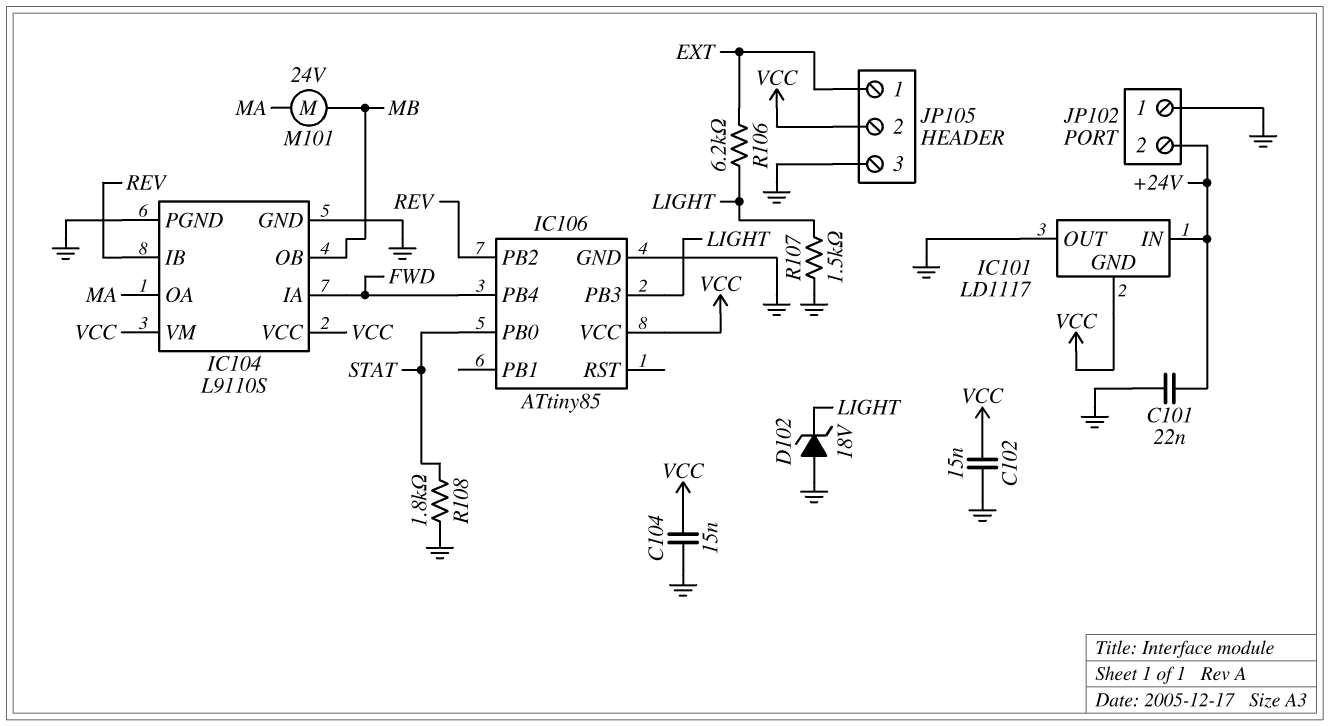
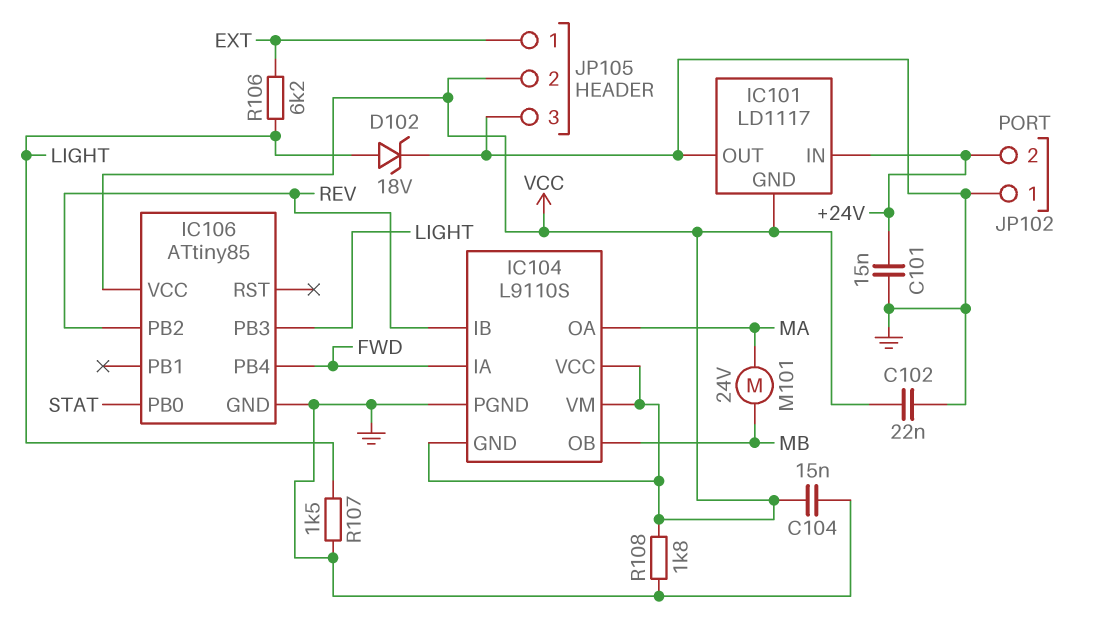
C101: 22nF (+24V, GND) -> 15nF (+24V, GND)
C102: 15nF (GND, VCC) -> 22nF (GND, VCC)
D102: zener 18V (A GND, K LIGHT) -> zener 18V (A LIGHT, K GND)
IC104 pin GND: GND -> VCC
R108: 1.8k (GND, STAT) -> 1.8k (GND, VCC)

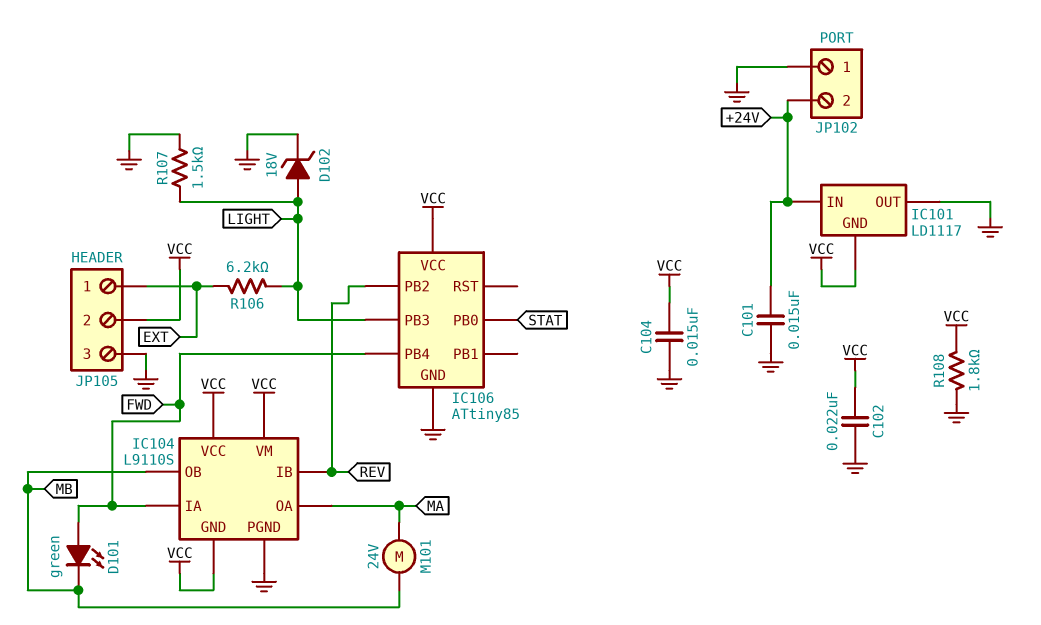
D101: none -> LED green (A FWD, K MB)

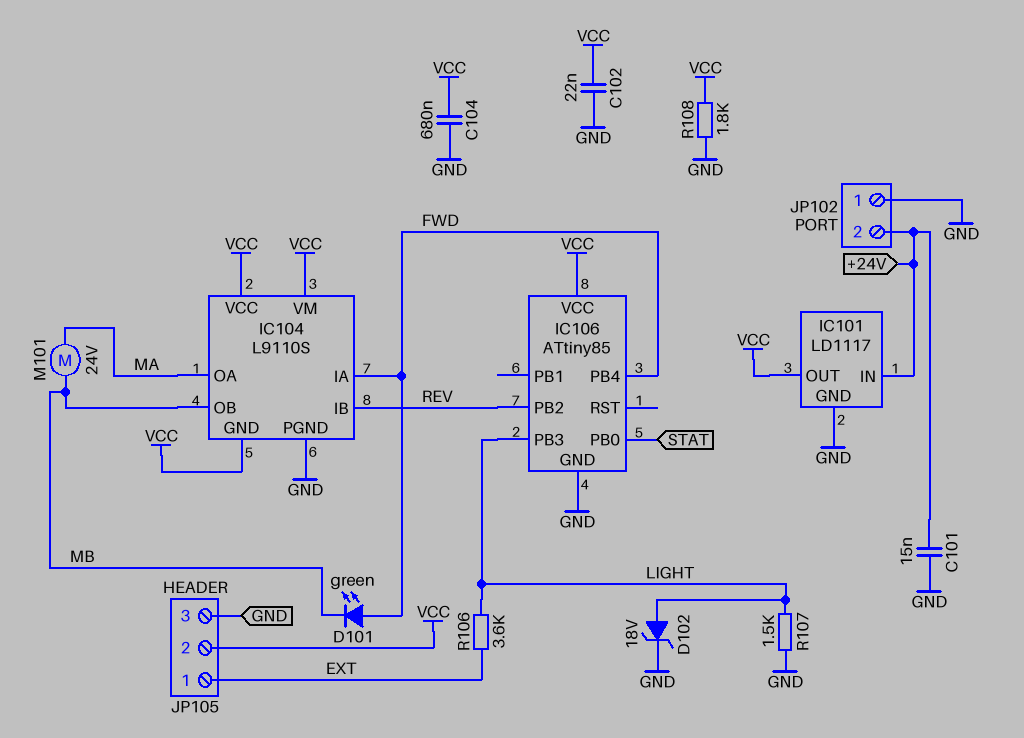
C104: 15nF (GND, VCC) -> 680nF (GND, VCC)
IC101 pin GND: VCC -> GND
IC101 pin OUT: GND -> VCC
R106: 6.2k (EXT, LIGHT) -> 3.6k (EXT, LIGHT)

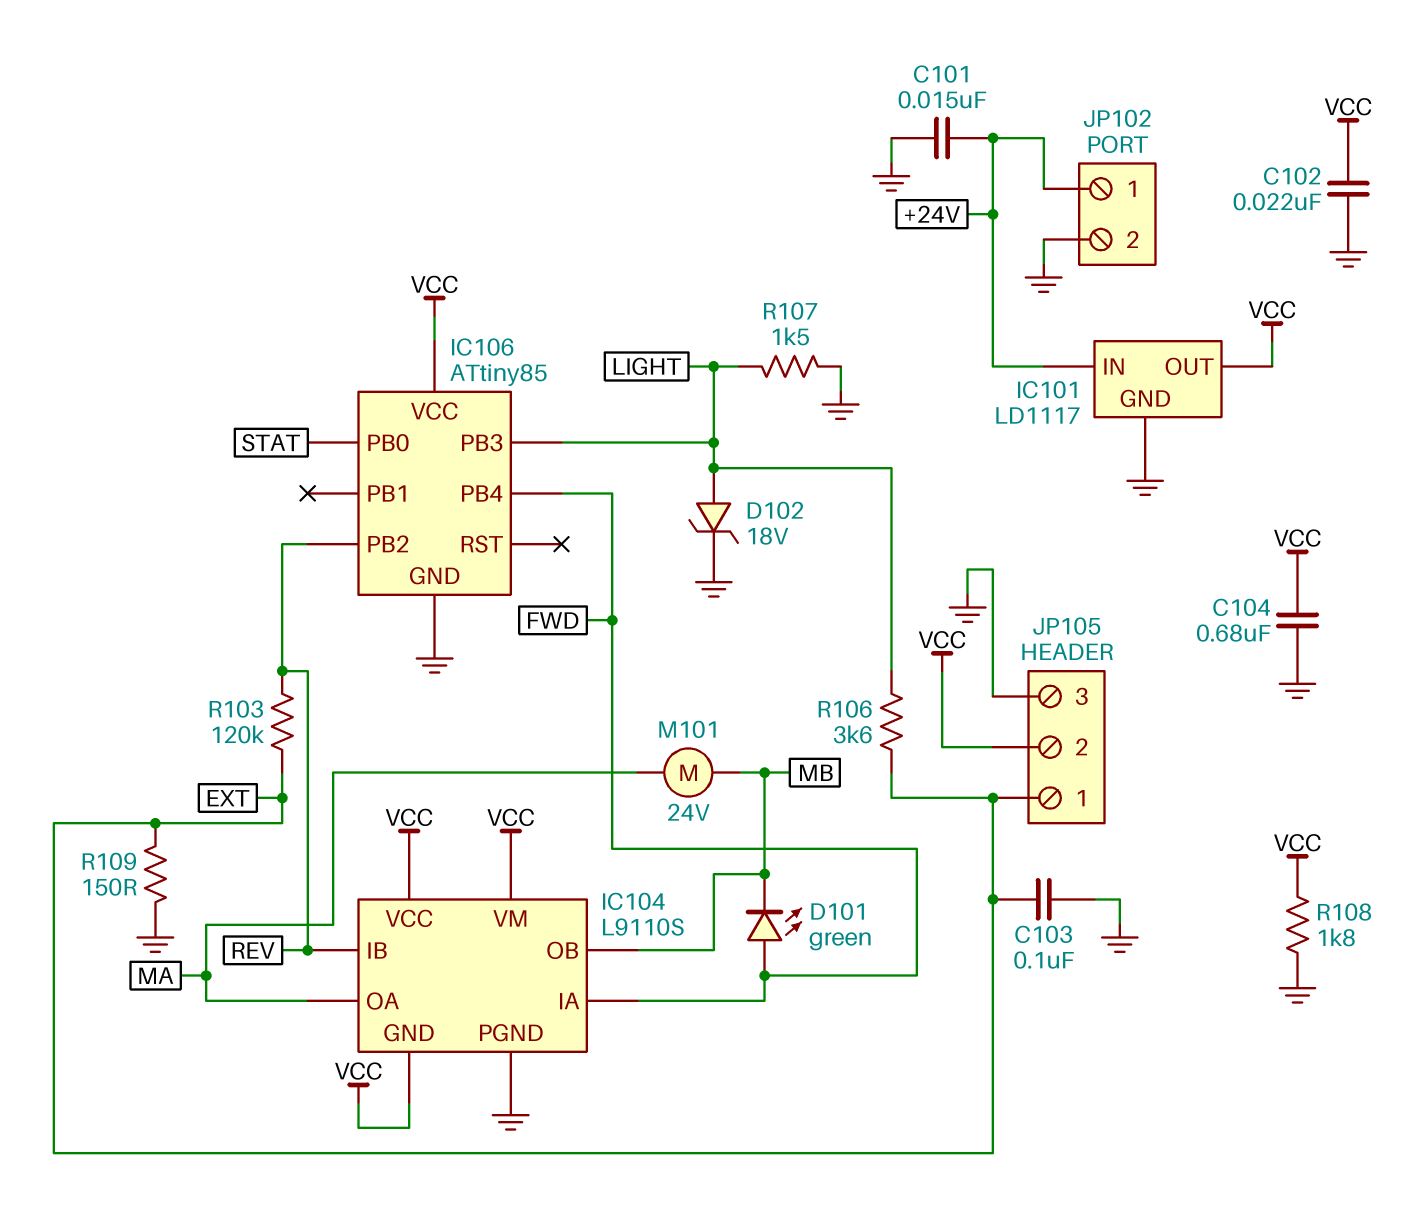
C103: none -> 100nF (EXT, GND)
JP102 pin 1: GND -> +24V
JP102 pin 2: +24V -> GND
R103: none -> 120k (EXT, REV)
R109: none -> 150 (EXT, GND)

